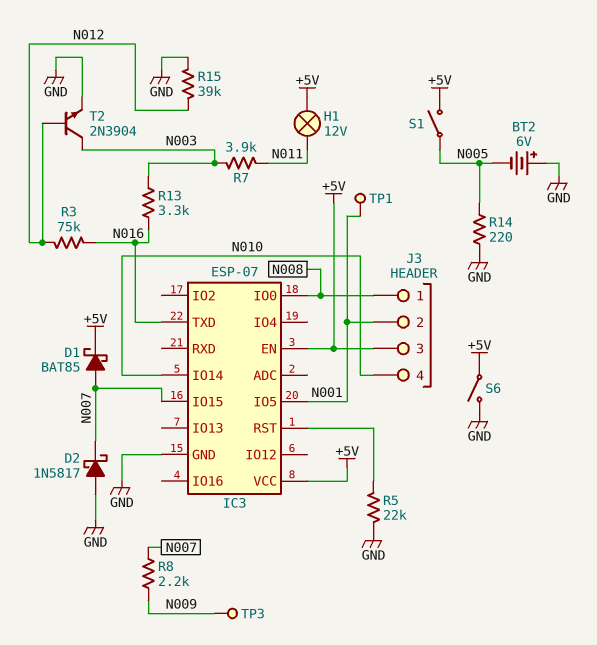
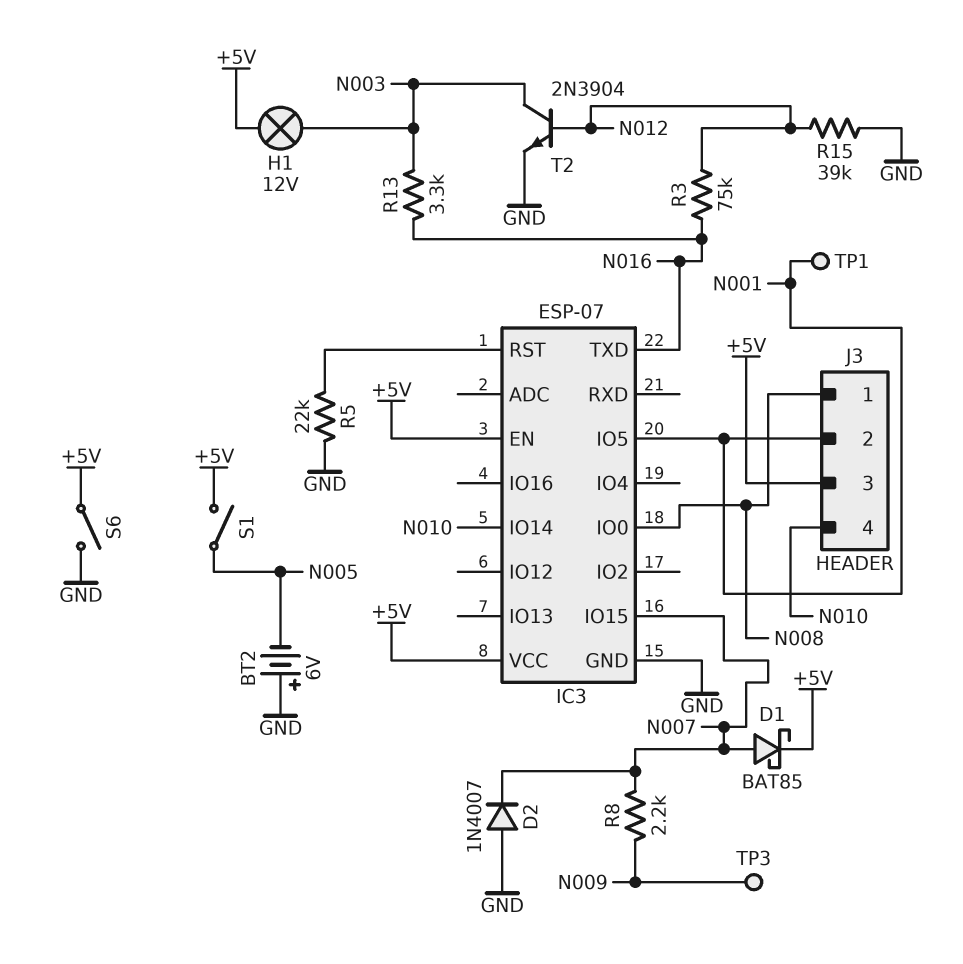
D2: schottky 1N5817 (A GND, K N007) -> diode 1N4007 (A GND, K N007)
H1: lamp 12V (+5V, N011) -> lamp 12V (+5V, N003)
R7: 3.9k (N003, N011) -> none
R14: 220 (GND, N005) -> none

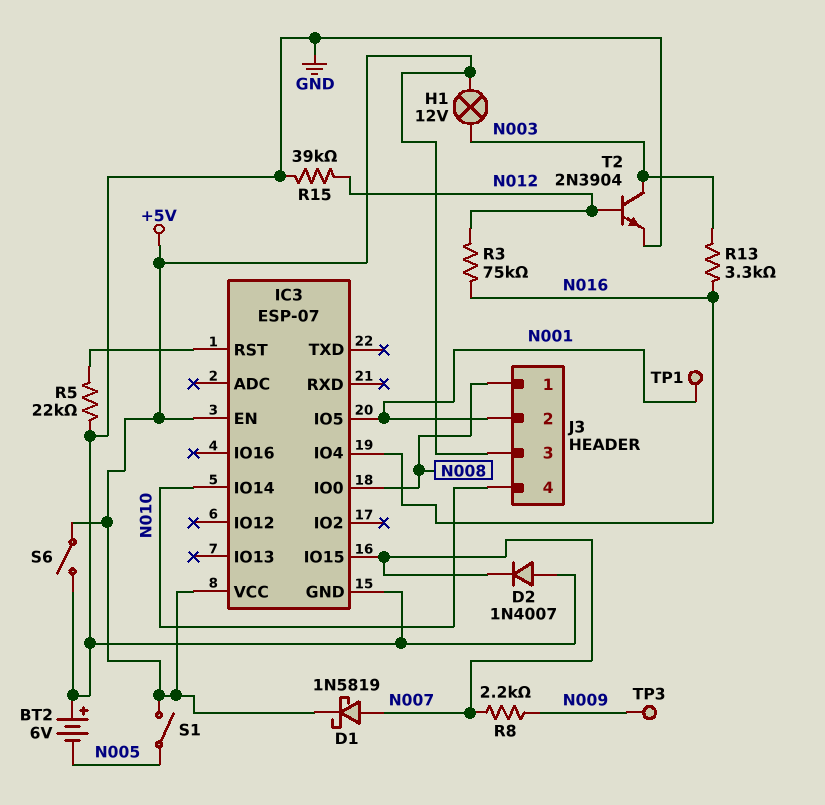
D1: schottky BAT85 (A N007, K +5V) -> schottky 1N5819 (A N007, K +5V)
IC3 pin IO4: none -> N016
IC3 pin TXD: N016 -> none

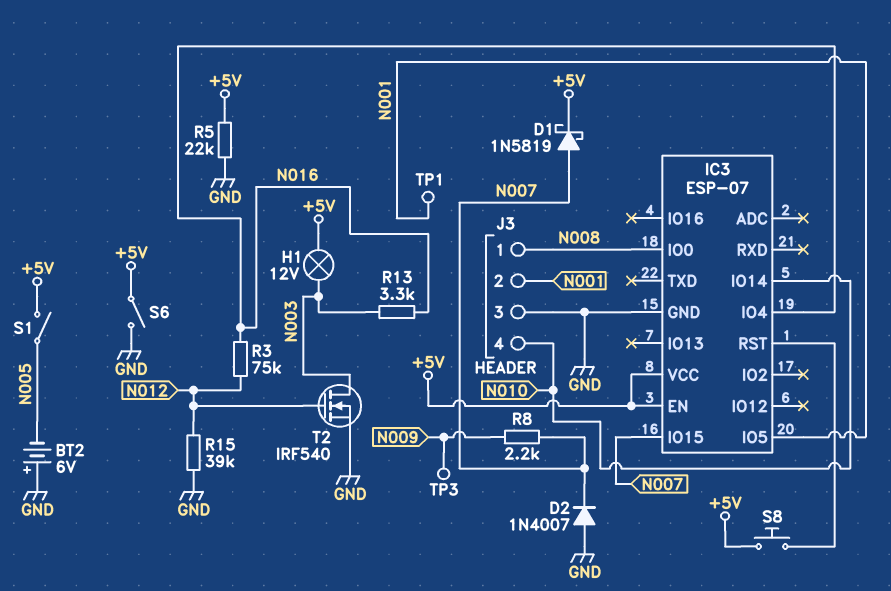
J3 pin 3: +5V -> GND
R5: 22k (GND, IC3/RST) -> 22k (+5V, GND)
S8: none -> button (+5V, IC3/RST)
T2: NPN 2N3904 (B N012, C N003, E GND) -> NMOS IRF540 (G N012, D N003, S GND)

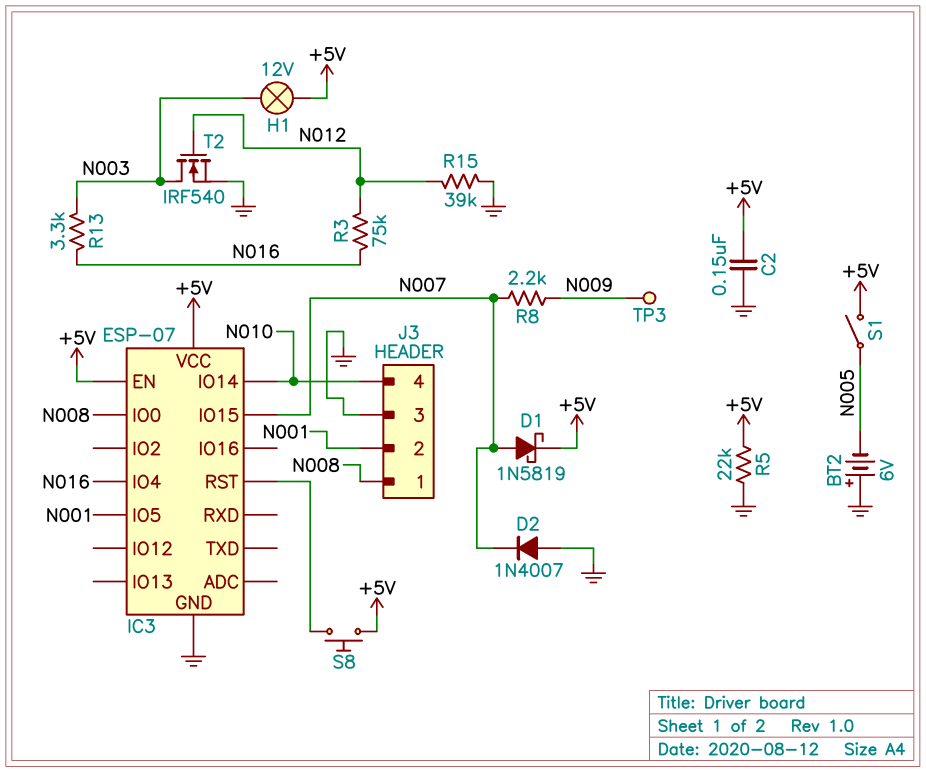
C2: none -> 150nF (+5V, GND)
S6: switch (+5V, GND) -> none
TP1: test point (N001) -> none

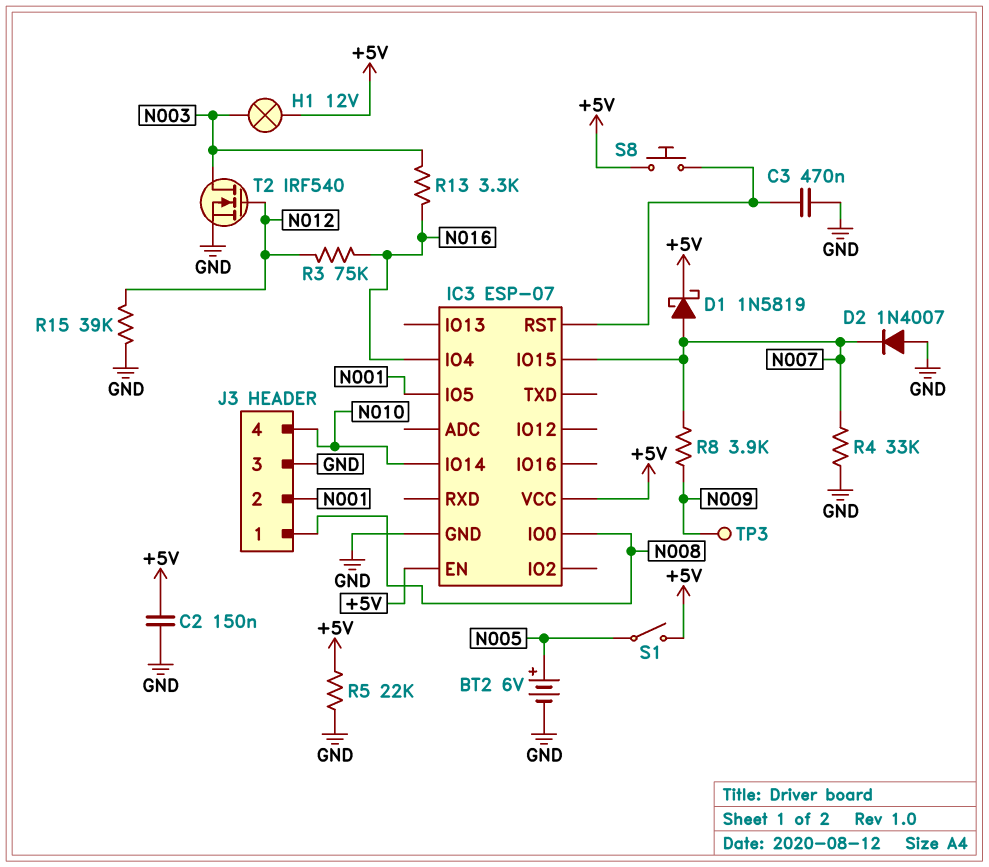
BT2: 6V (plus GND, minus N005) -> 6V (plus N005, minus GND)
C3: none -> 470nF (GND, IC3/RST)
R4: none -> 33k (GND, N007)
R8: 2.2k (N007, N009) -> 3.9k (N007, N009)

